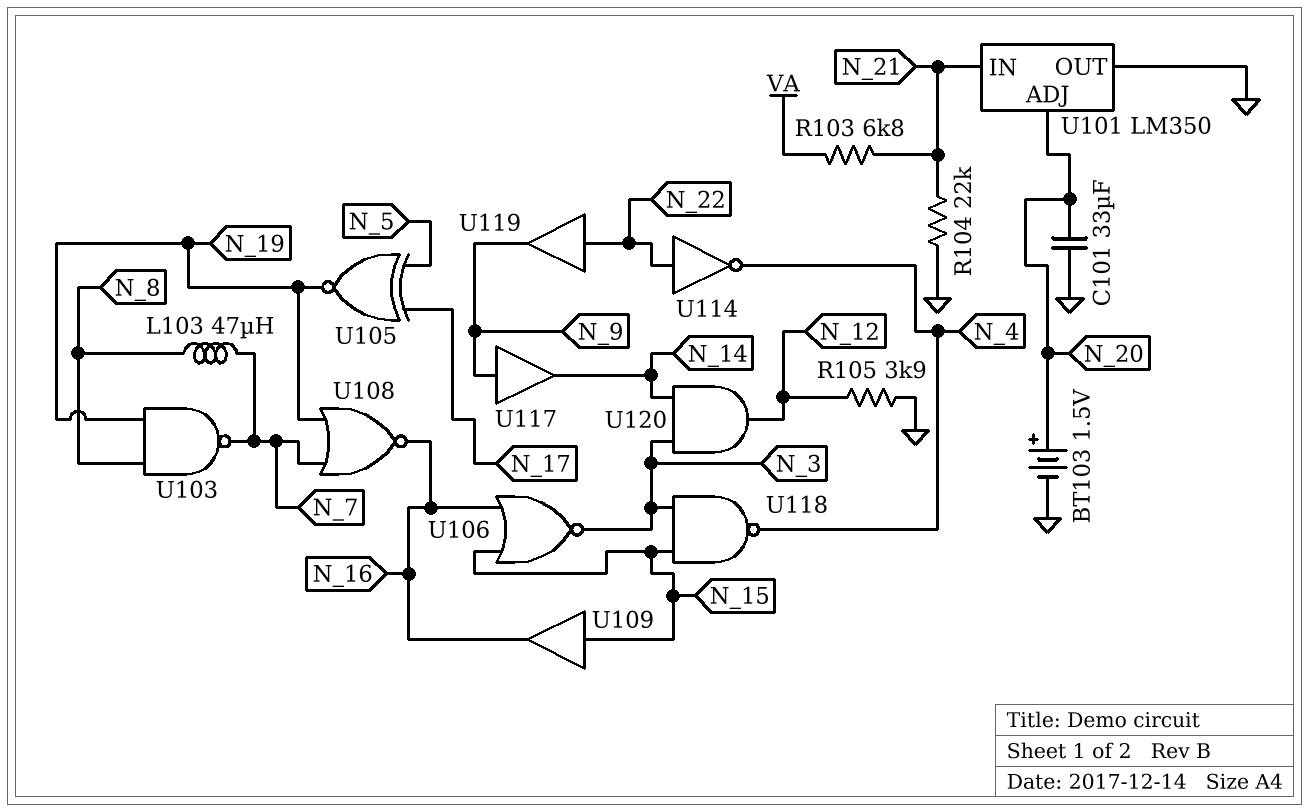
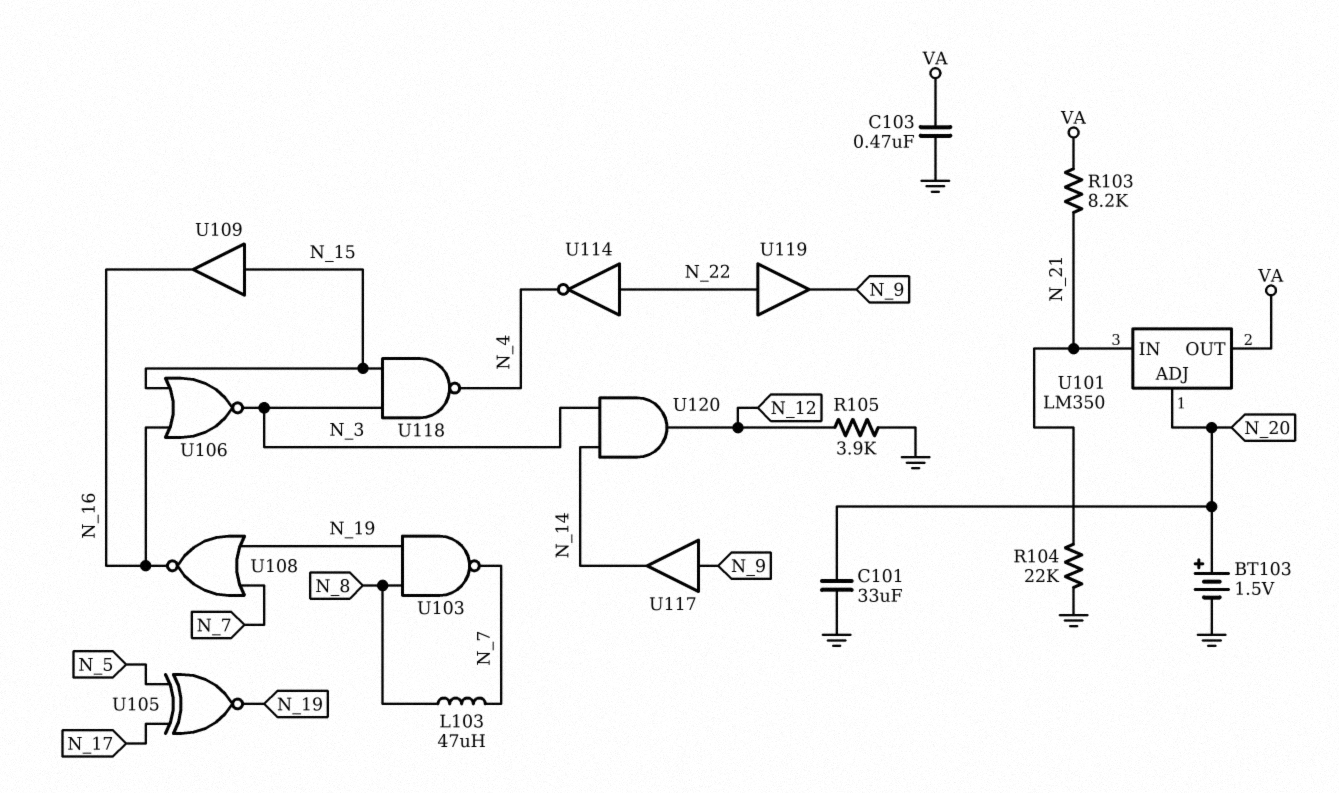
C103: none -> 470nF (GND, VA)
R103: 6.8k (N_21, VA) -> 8.2k (N_21, VA)
U101 pin OUT: GND -> VA

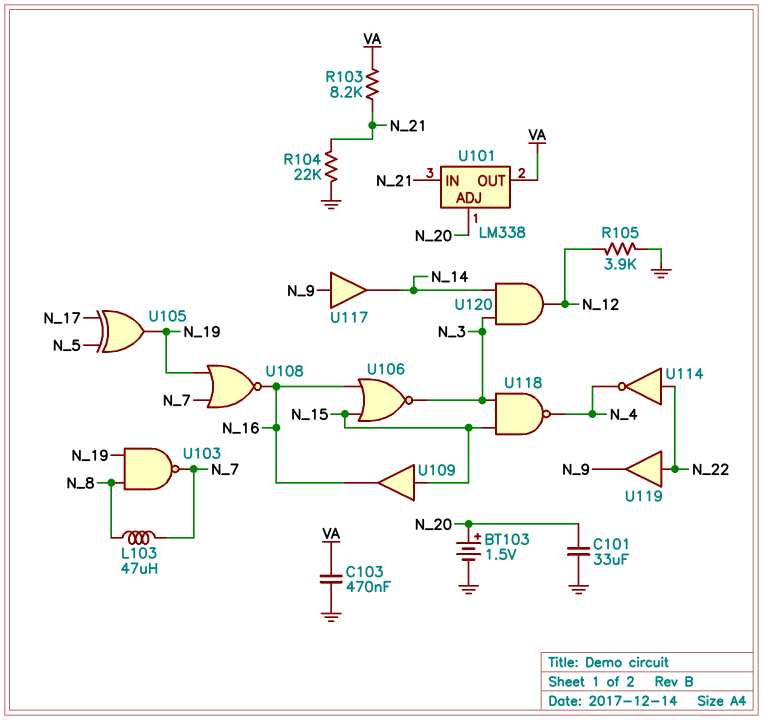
U101: LM350 -> LM338
U105: XNOR (in N_5, in N_17, out N_19) -> XOR (in N_5, in N_17, out N_19)

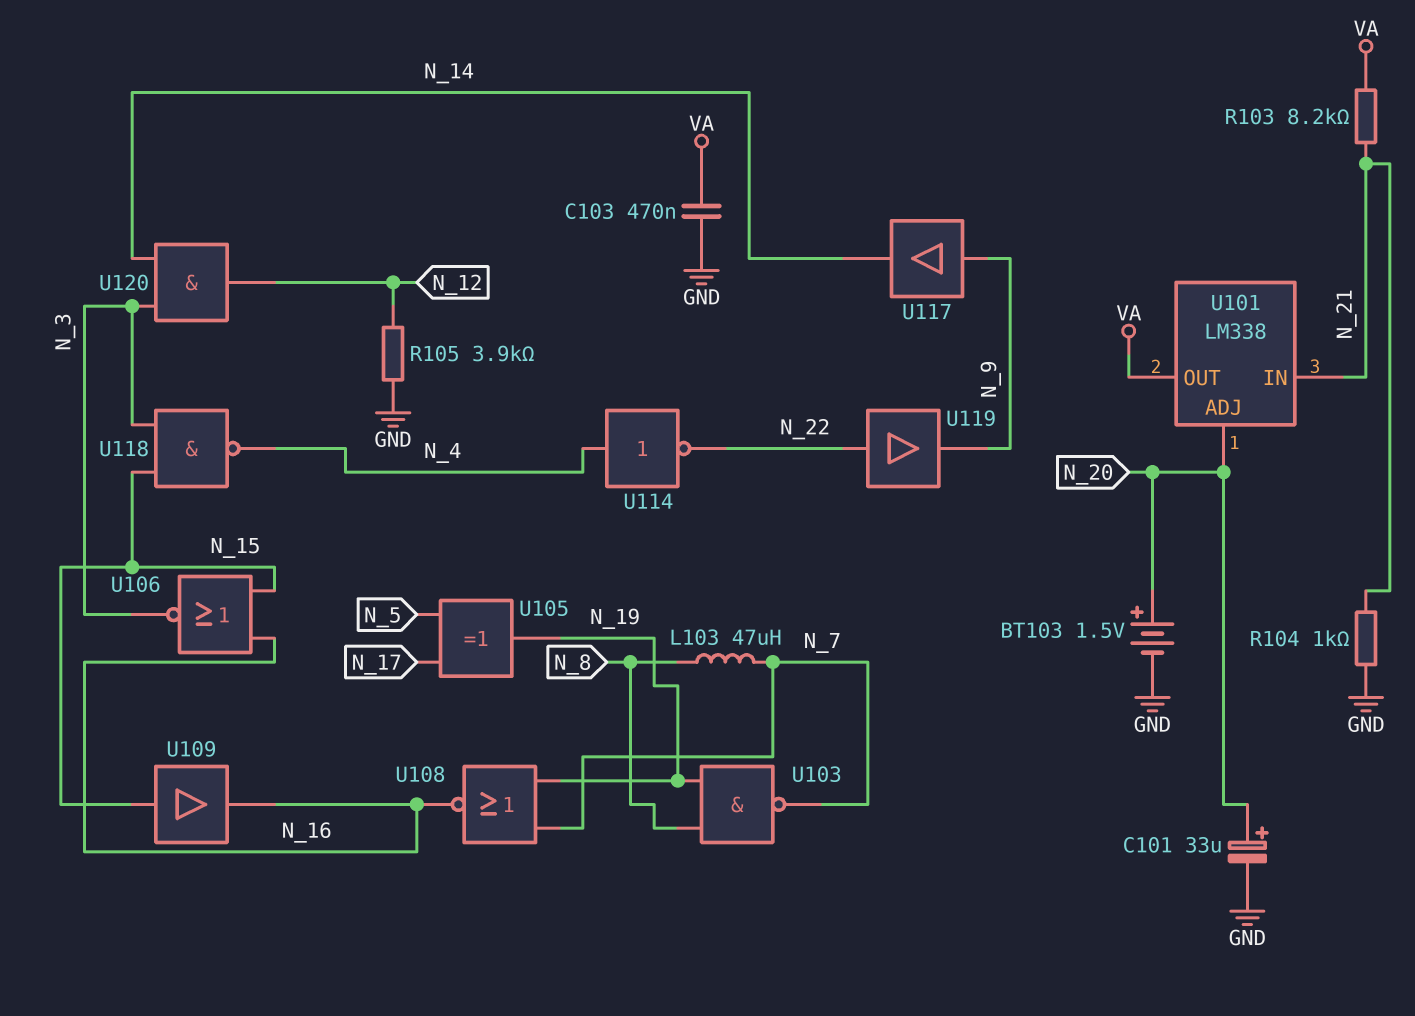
C101: 33uF (GND, N_20) -> 33uF (plus N_20, minus GND)
R104: 22k (GND, N_21) -> 1k (GND, N_21)
U114: NOT (in N_22, out N_4) -> NOT (in N_4, out N_22)

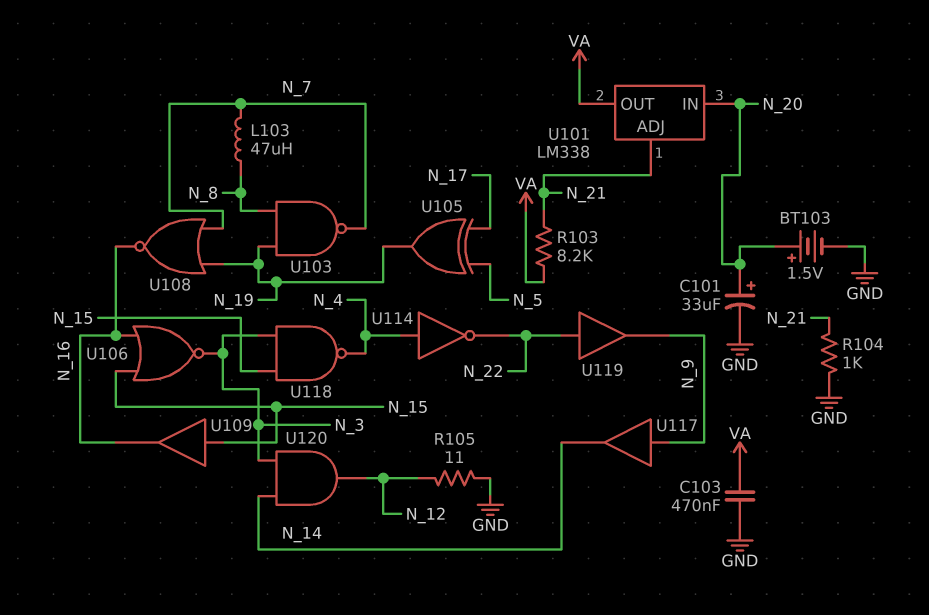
R105: 3.9k (GND, N_12) -> 11 (GND, N_12)
U101 pin ADJ: N_20 -> N_21
U101 pin IN: N_21 -> N_20

